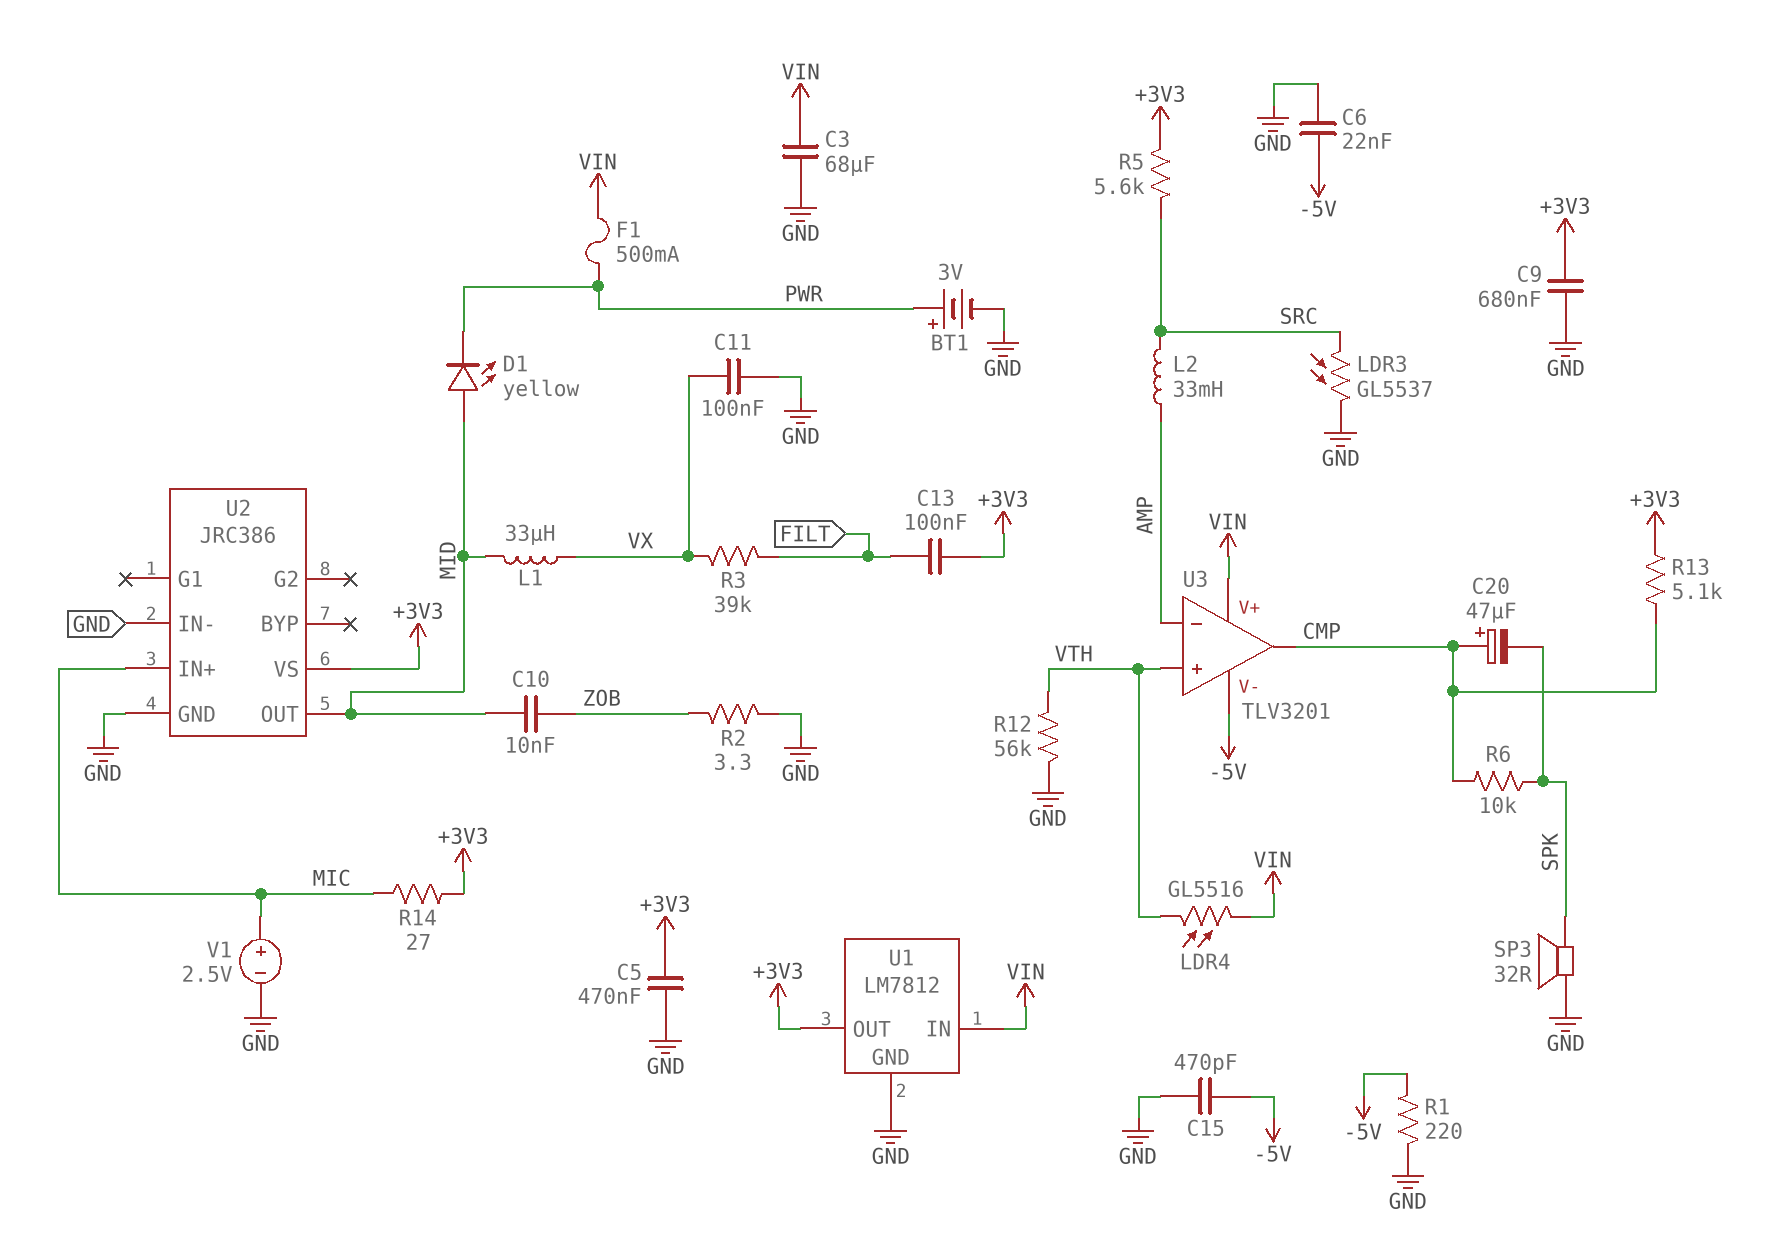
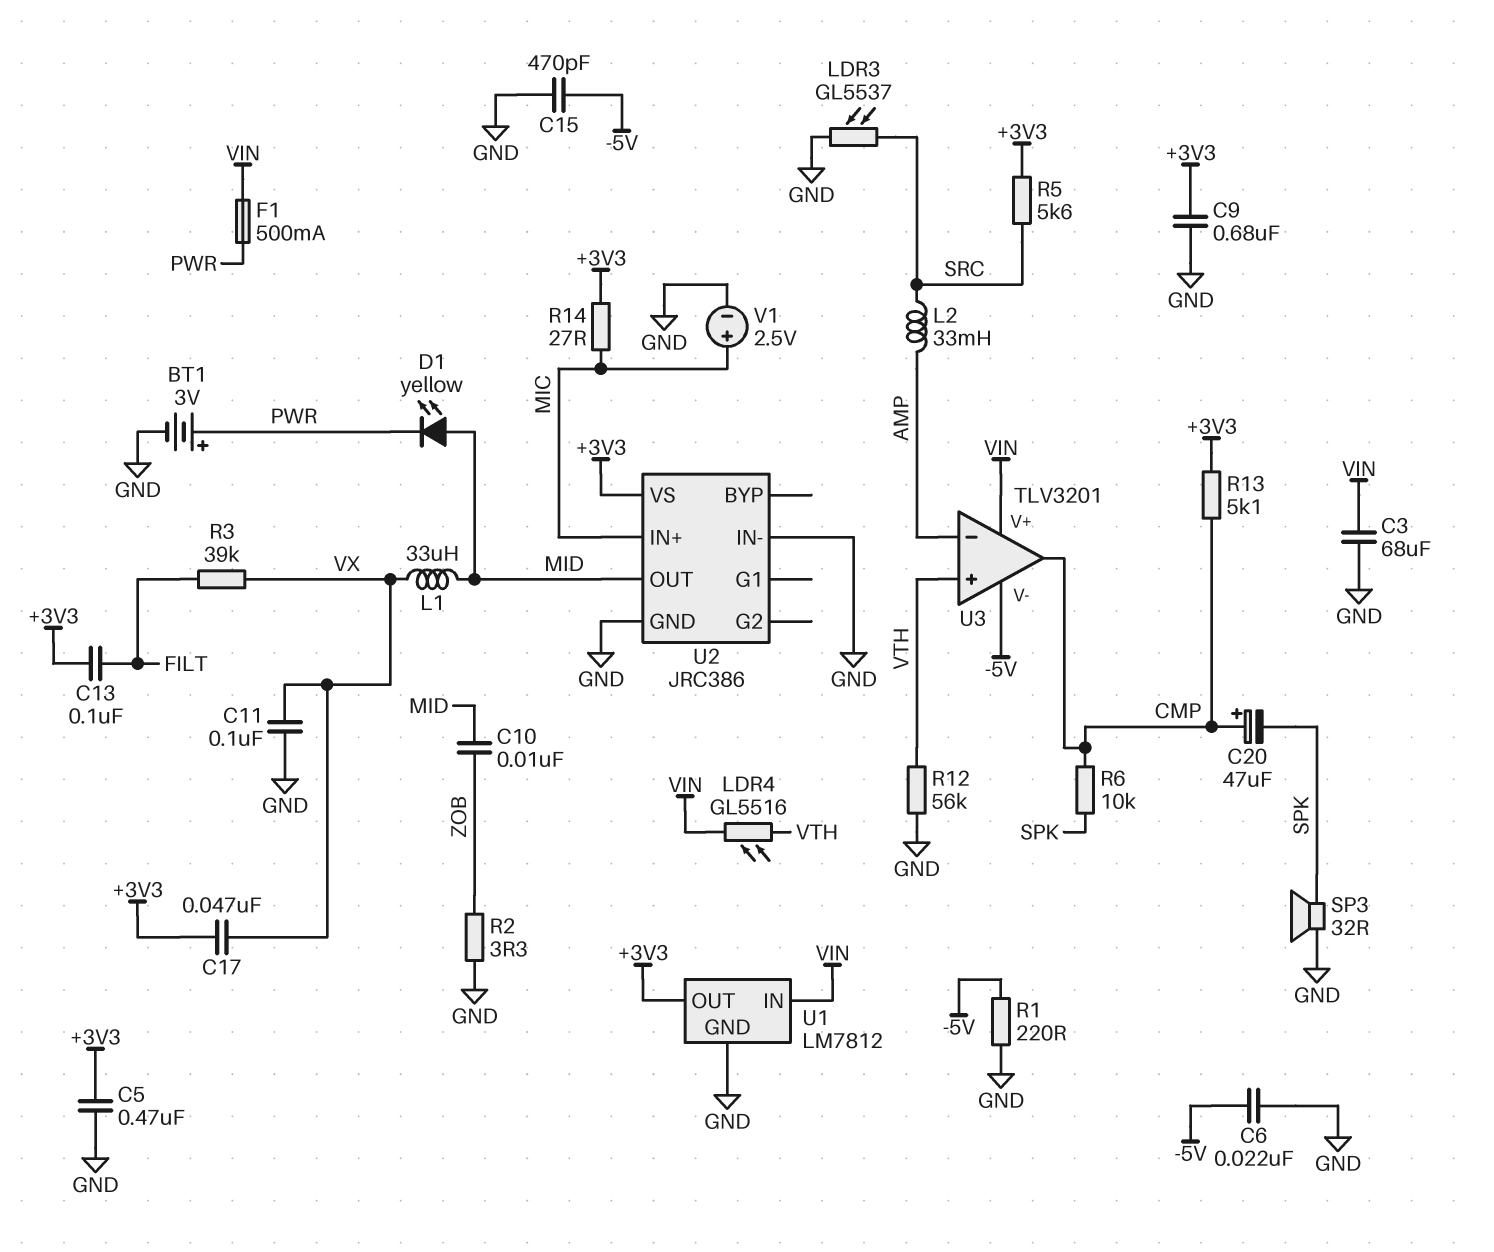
C17: none -> 47nF (+3V3, VX)

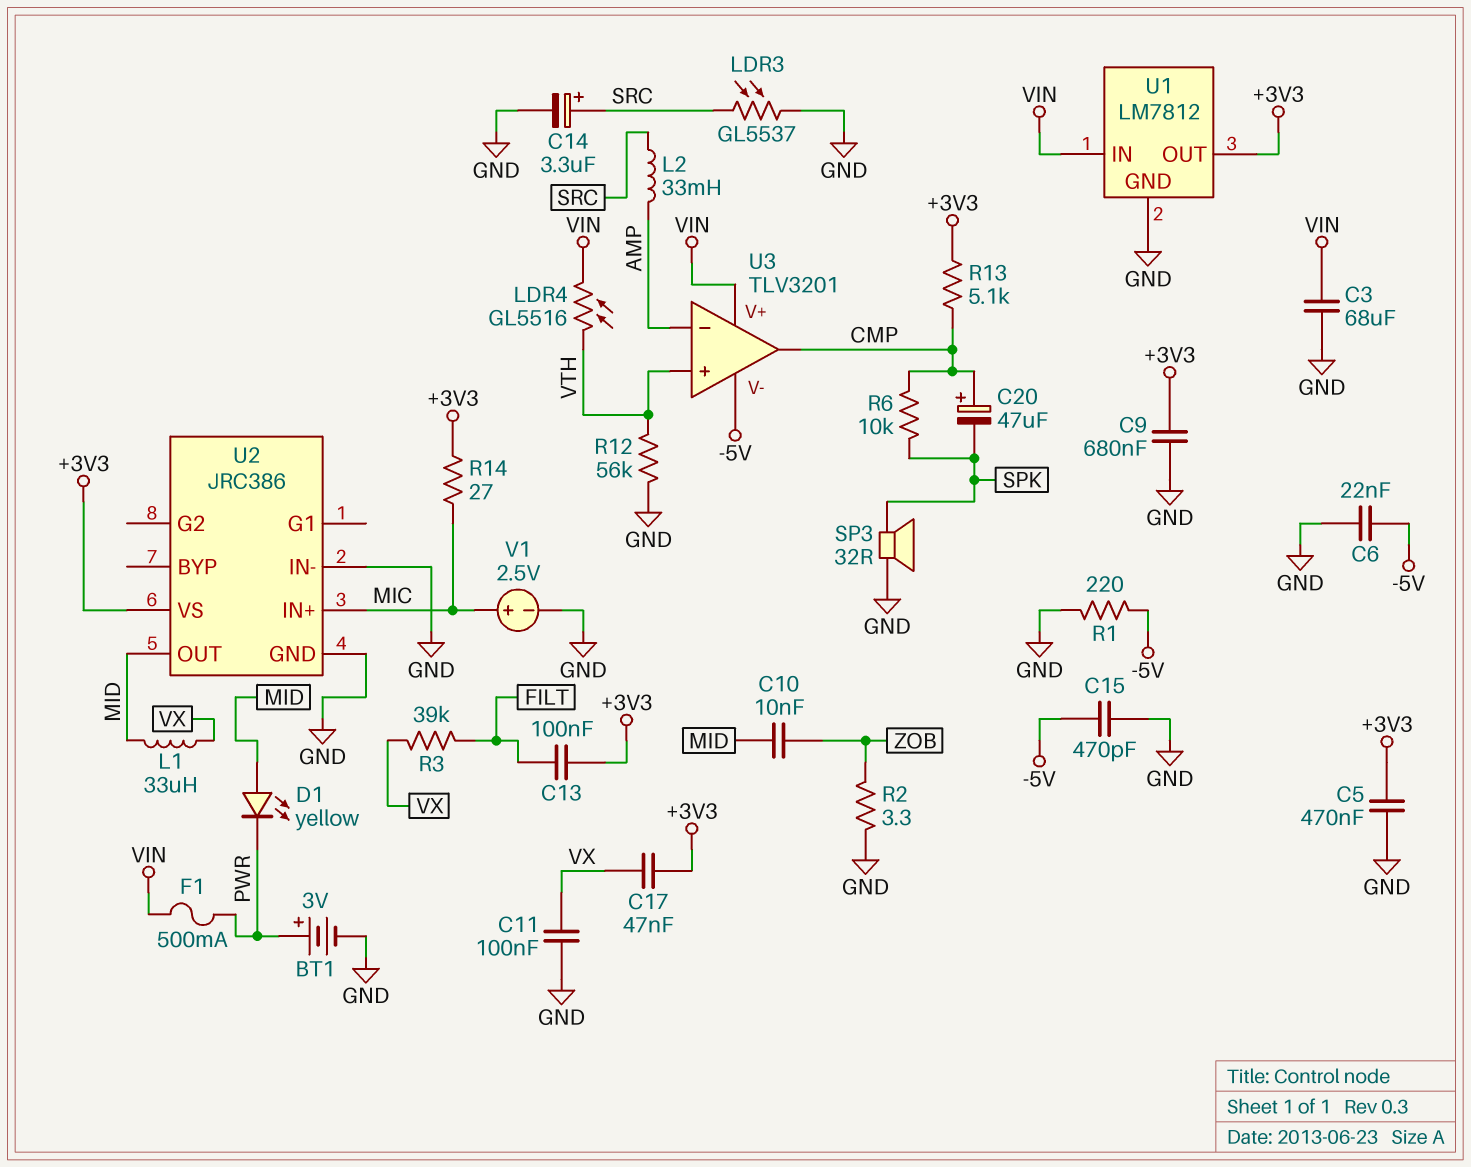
C14: none -> 3.3uF (plus SRC, minus GND)
R5: 5.6k (+3V3, SRC) -> none

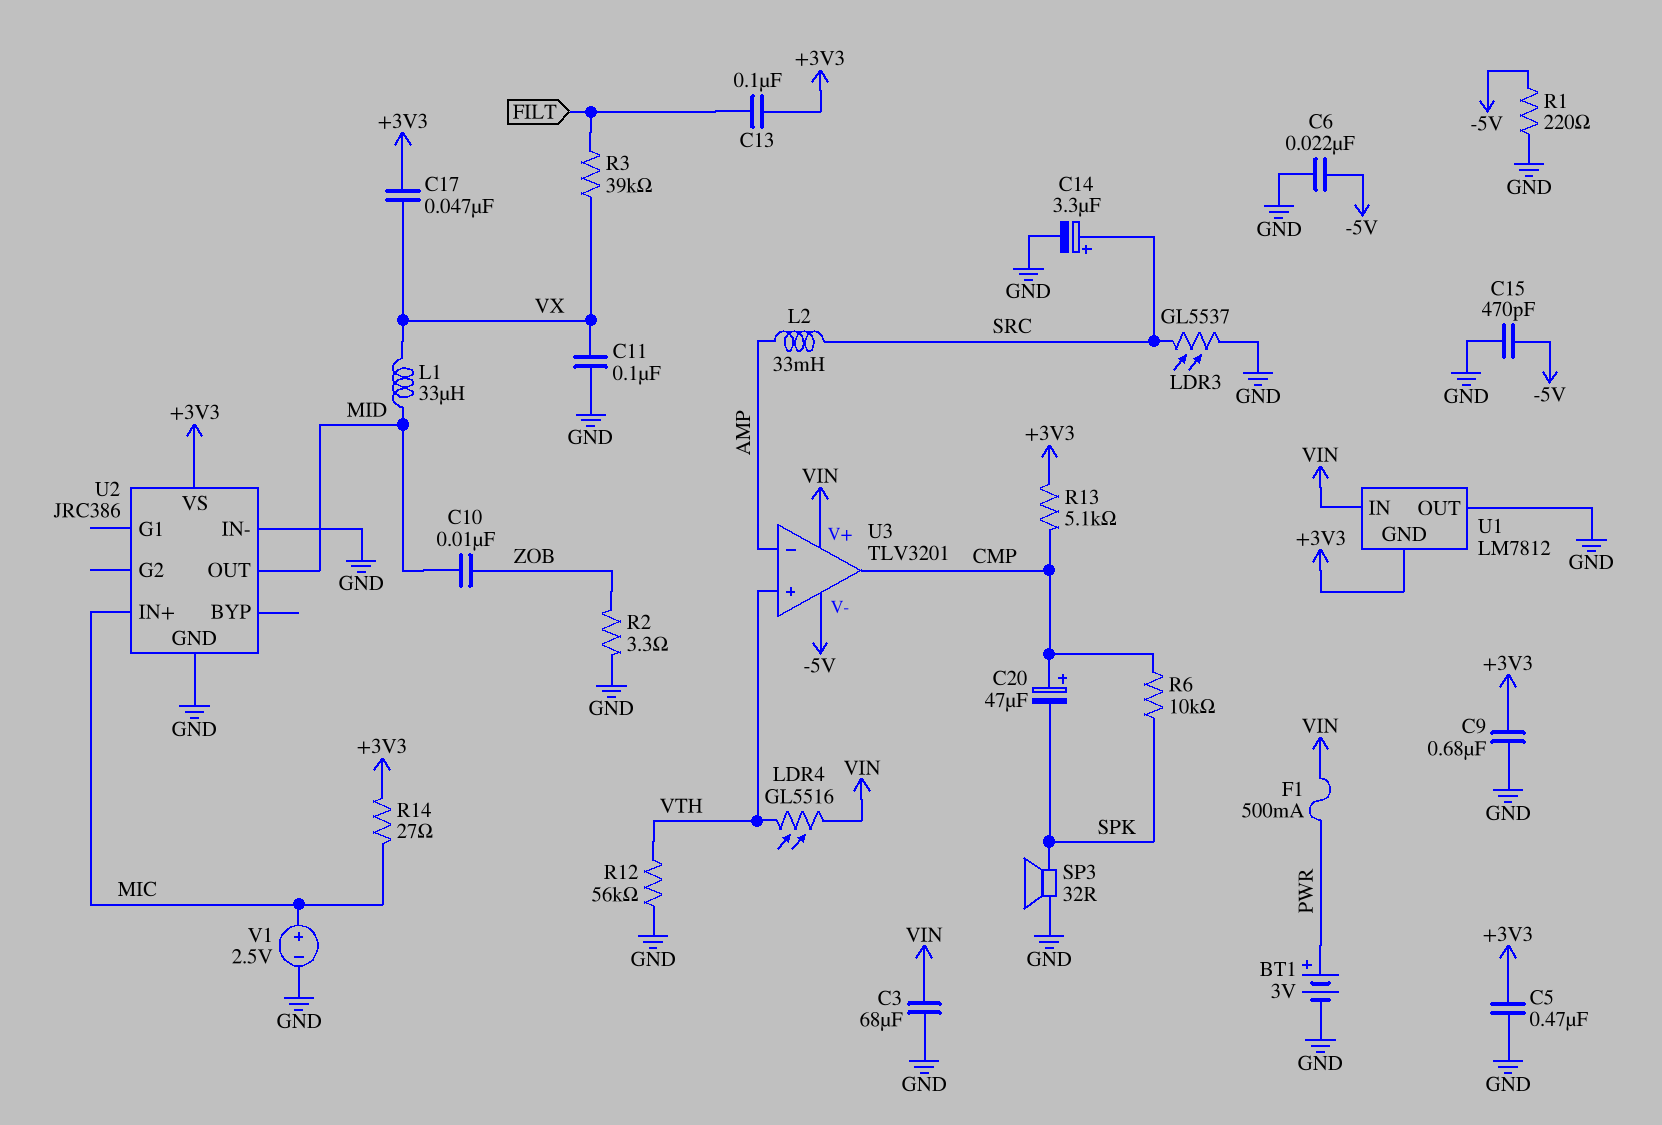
D1: LED yellow (A MID, K PWR) -> none
U1 pin GND: GND -> +3V3
U1 pin OUT: +3V3 -> GND

